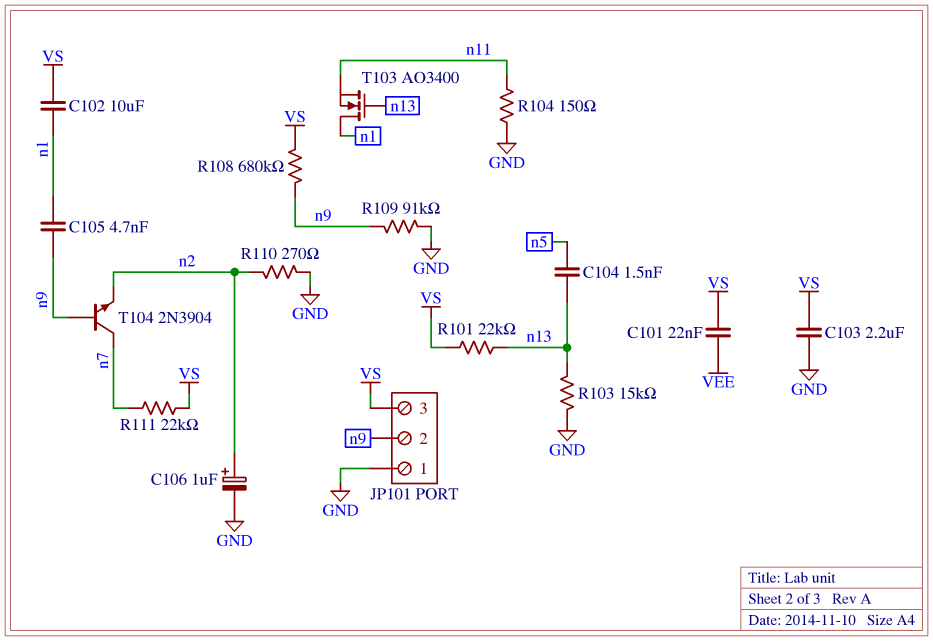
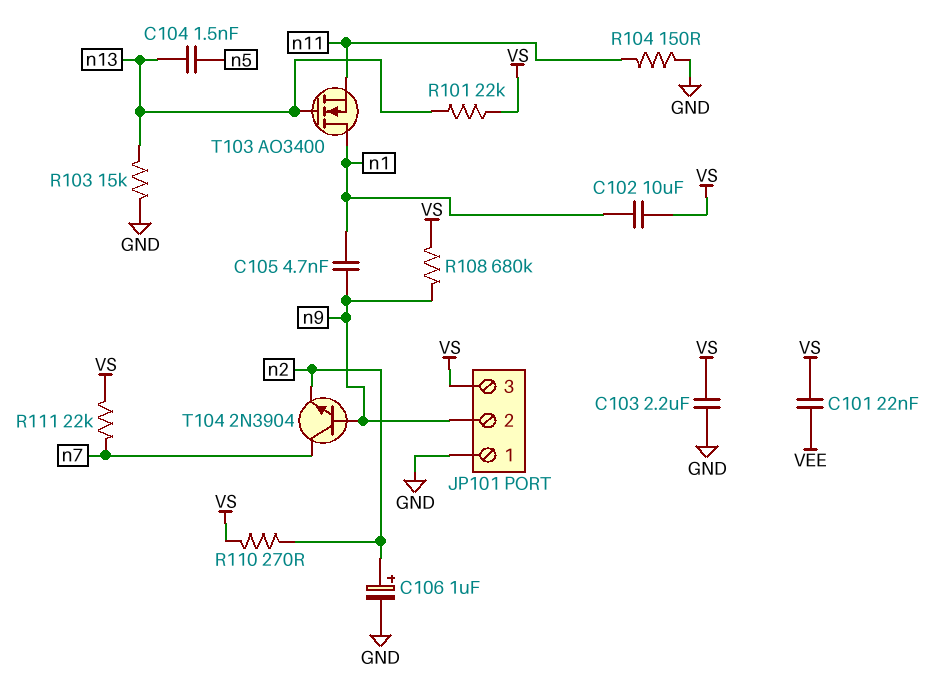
R109: 91k (GND, n9) -> none
R110: 270 (GND, n2) -> 270 (VS, n2)

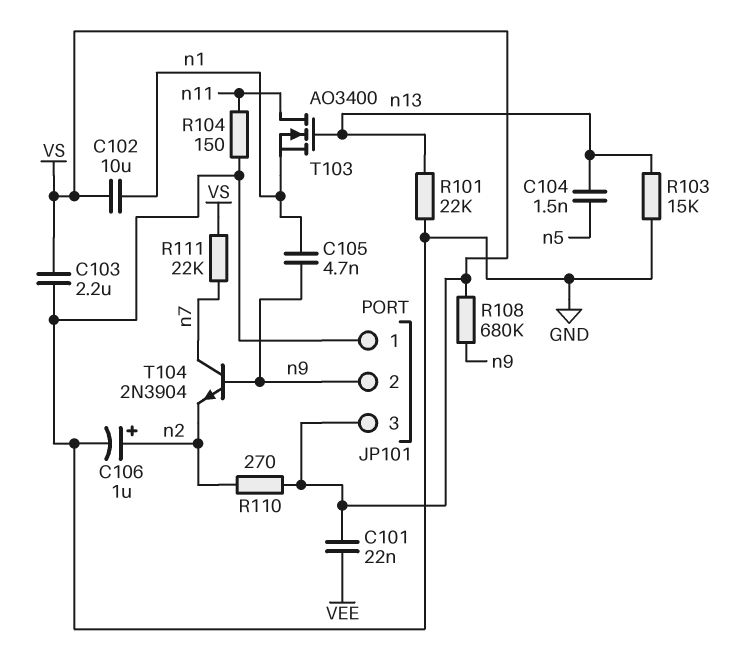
R101: 22k (VS, n13) -> 22k (GND, n13)
T103: NMOS AO3400 (G n13, D n1, S n11) -> NMOS AO3400 (G n13, D n11, S n1)

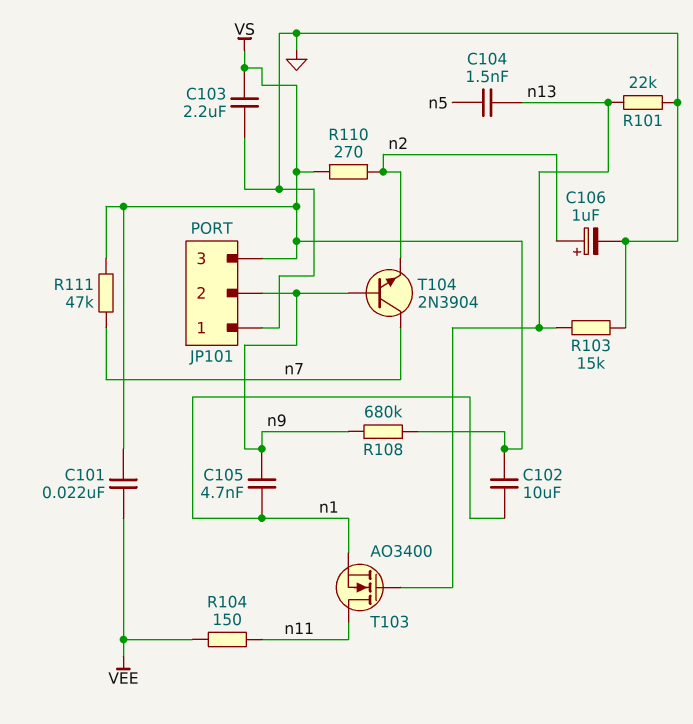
R104: 150 (GND, n11) -> 150 (VEE, n11)
R111: 22k (VS, n7) -> 47k (VS, n7)

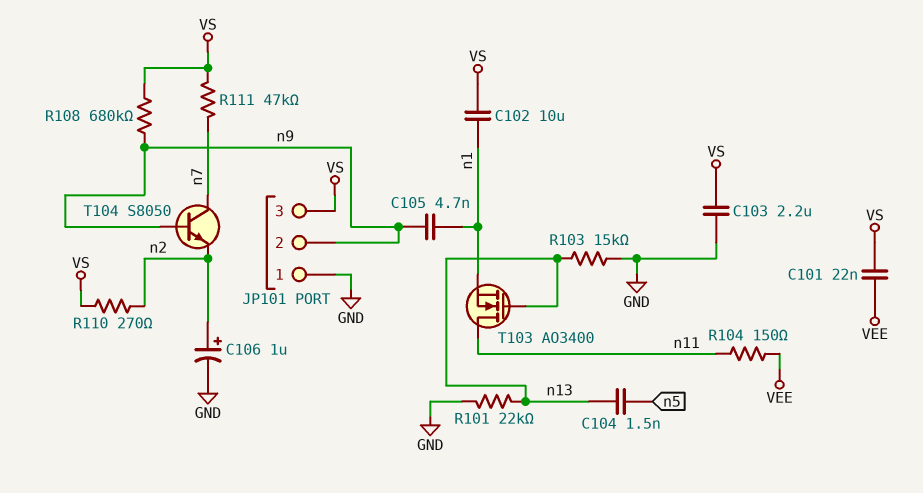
T104: NPN 2N3904 (B n9, C n7, E n2) -> NPN S8050 (B n9, C n7, E n2)

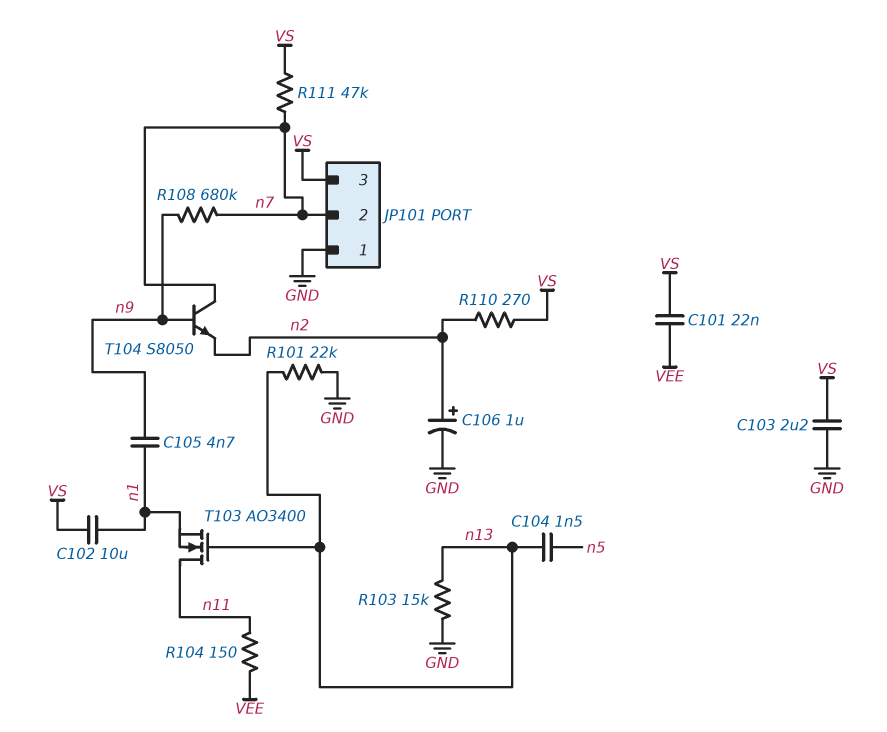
JP101 pin 2: n9 -> n7
R108: 680k (VS, n9) -> 680k (n7, n9)

